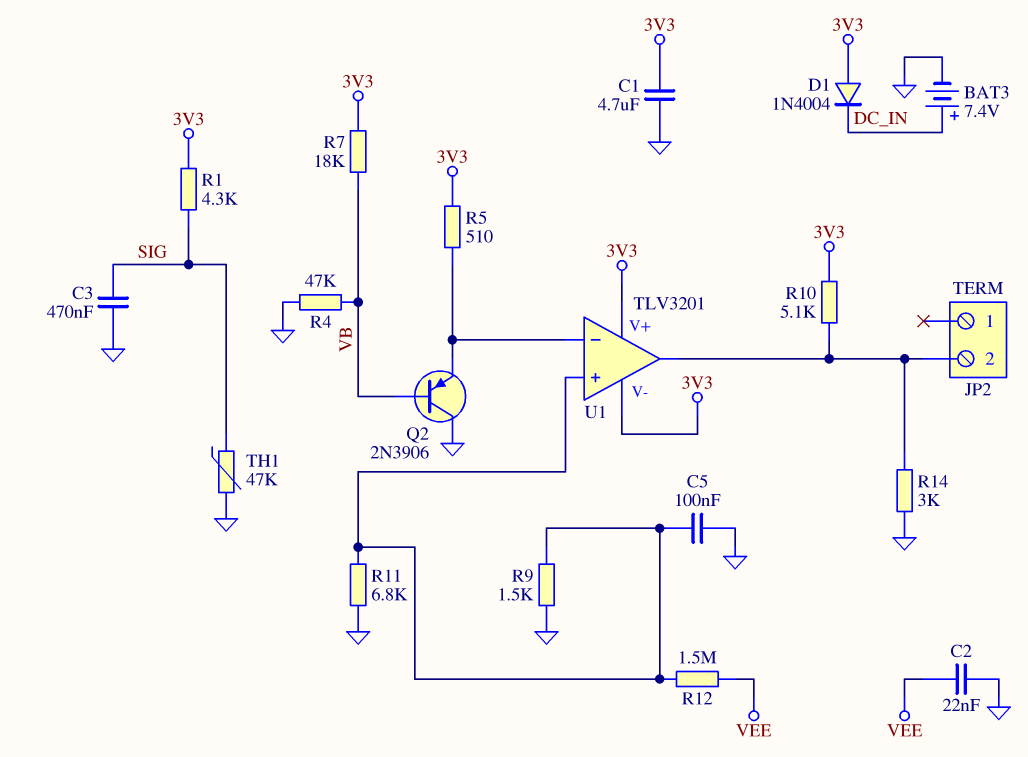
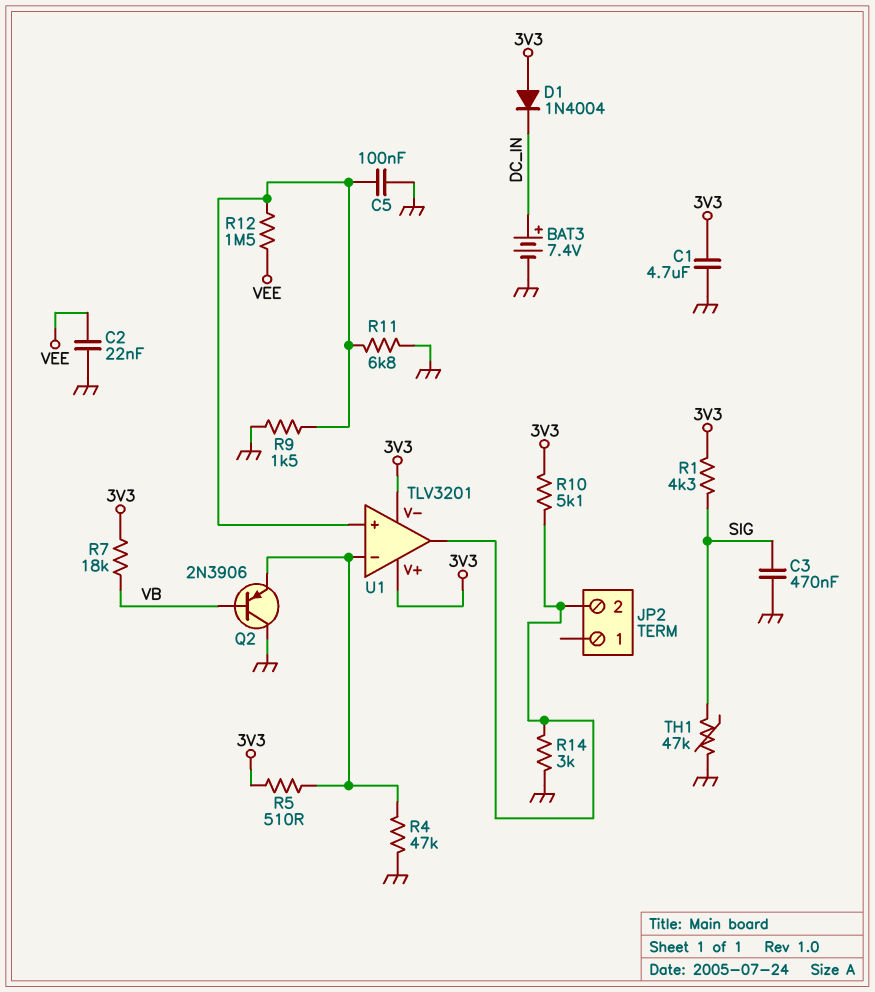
R4: 47k (GND, VB) -> 47k (GND, U1/in-)

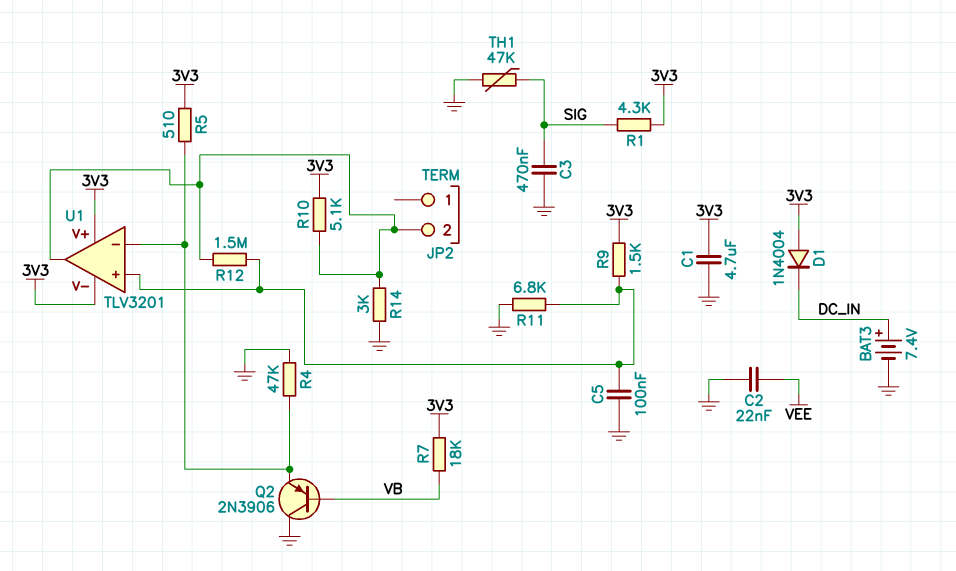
R9: 1.5k (GND, U1/in+) -> 1.5k (3V3, U1/in+)
R12: 1.5M (U1/in+, VEE) -> 1.5M (JP2/2, U1/in+)

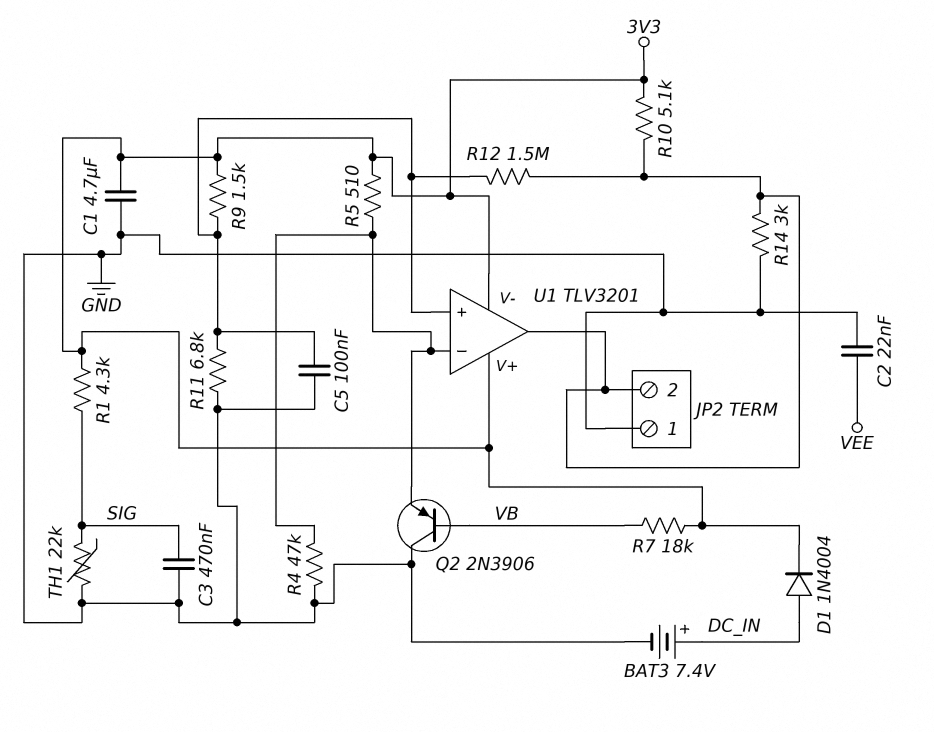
D1: diode 1N4004 (A 3V3, K DC_IN) -> diode 1N4004 (A DC_IN, K 3V3)
JP2 pin 1: none -> GND
TH1: 47k (GND, SIG) -> 22k (GND, SIG)

